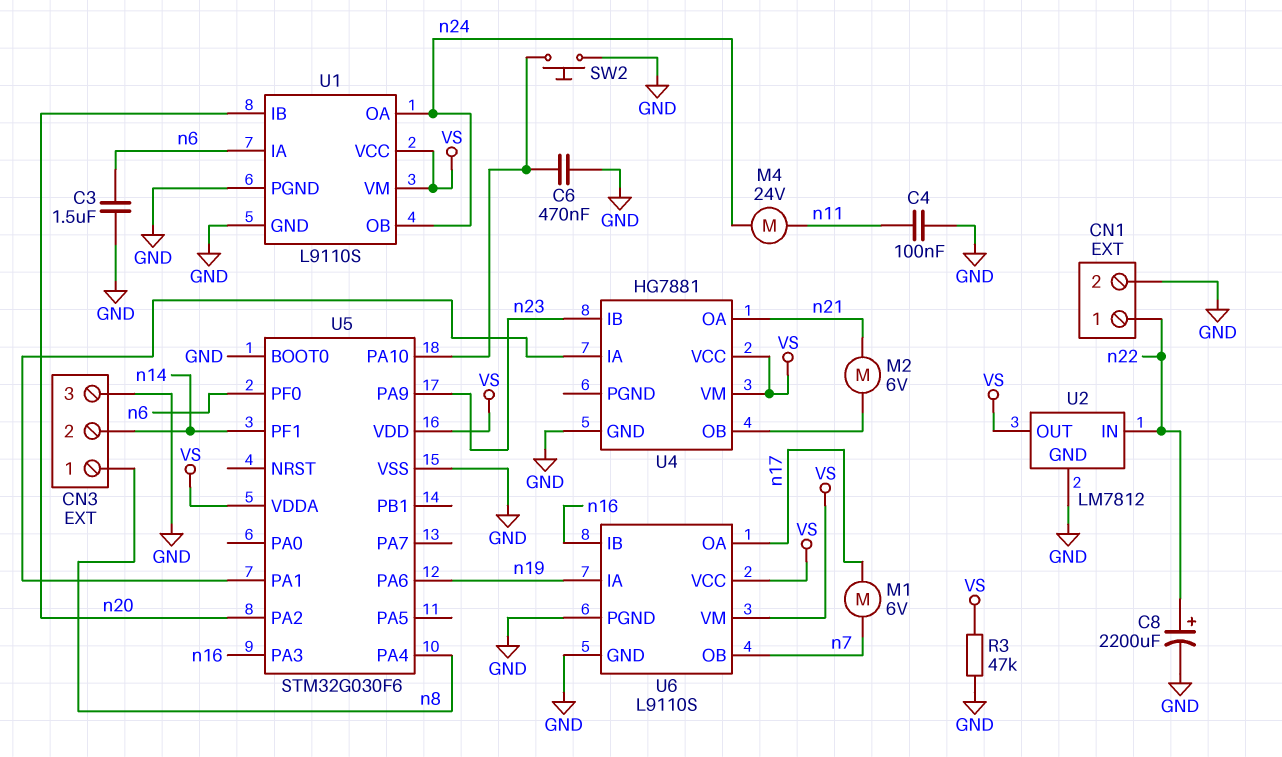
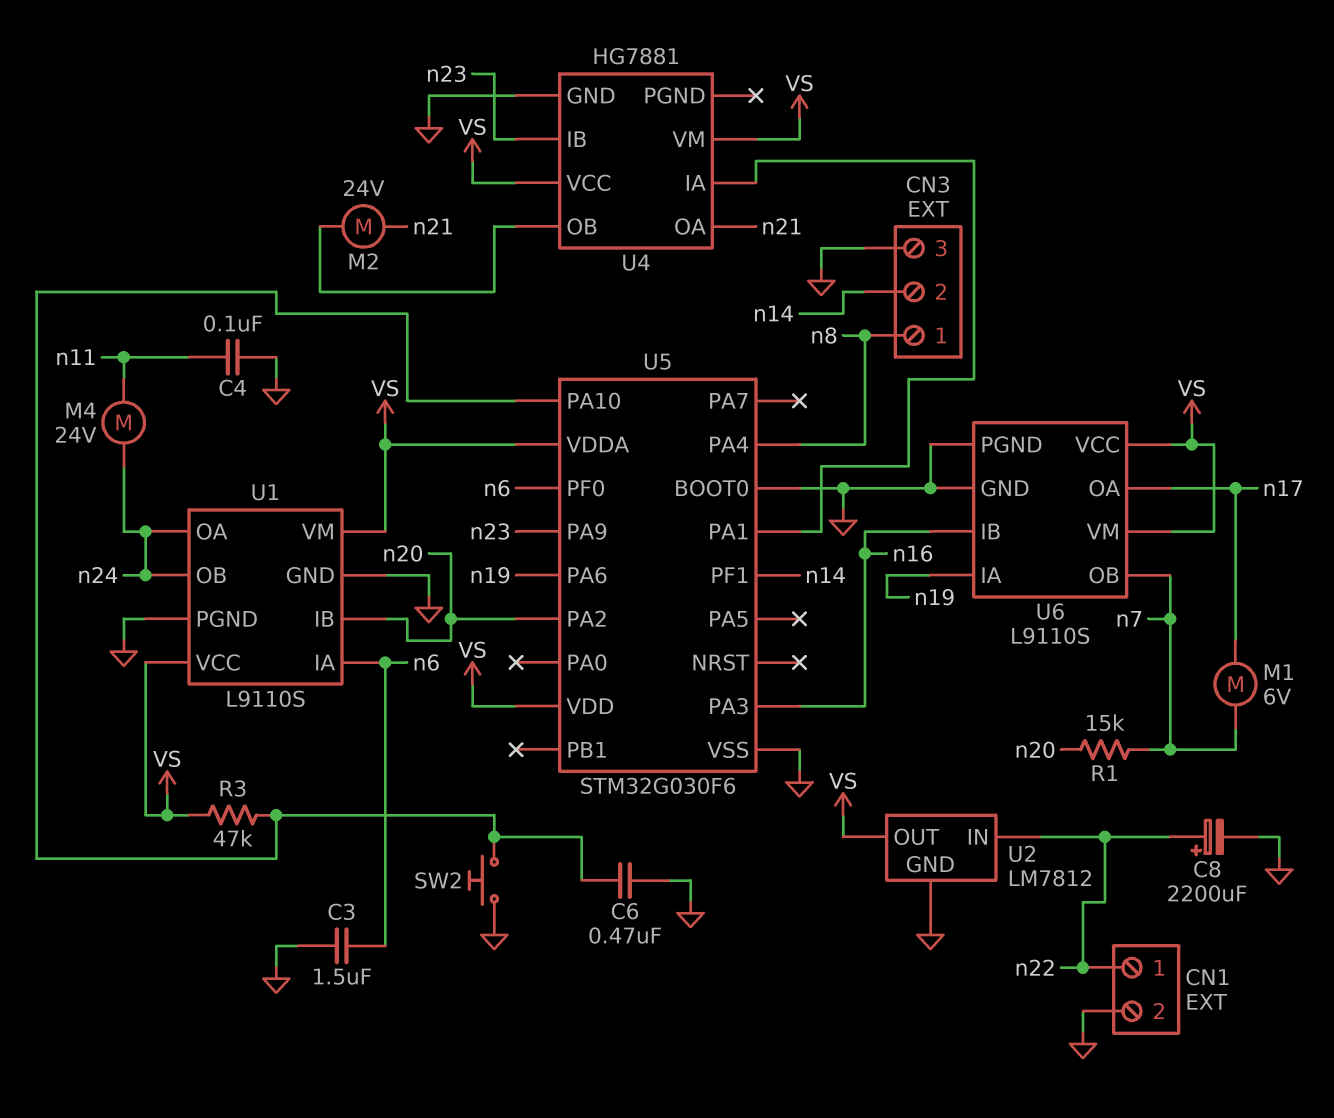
M2: motor 6V (U4/OB, n21) -> motor 24V (U4/OB, n21)
R1: none -> 15k (n7, n20)
R3: 47k (GND, VS) -> 47k (U5/PA10, VS)

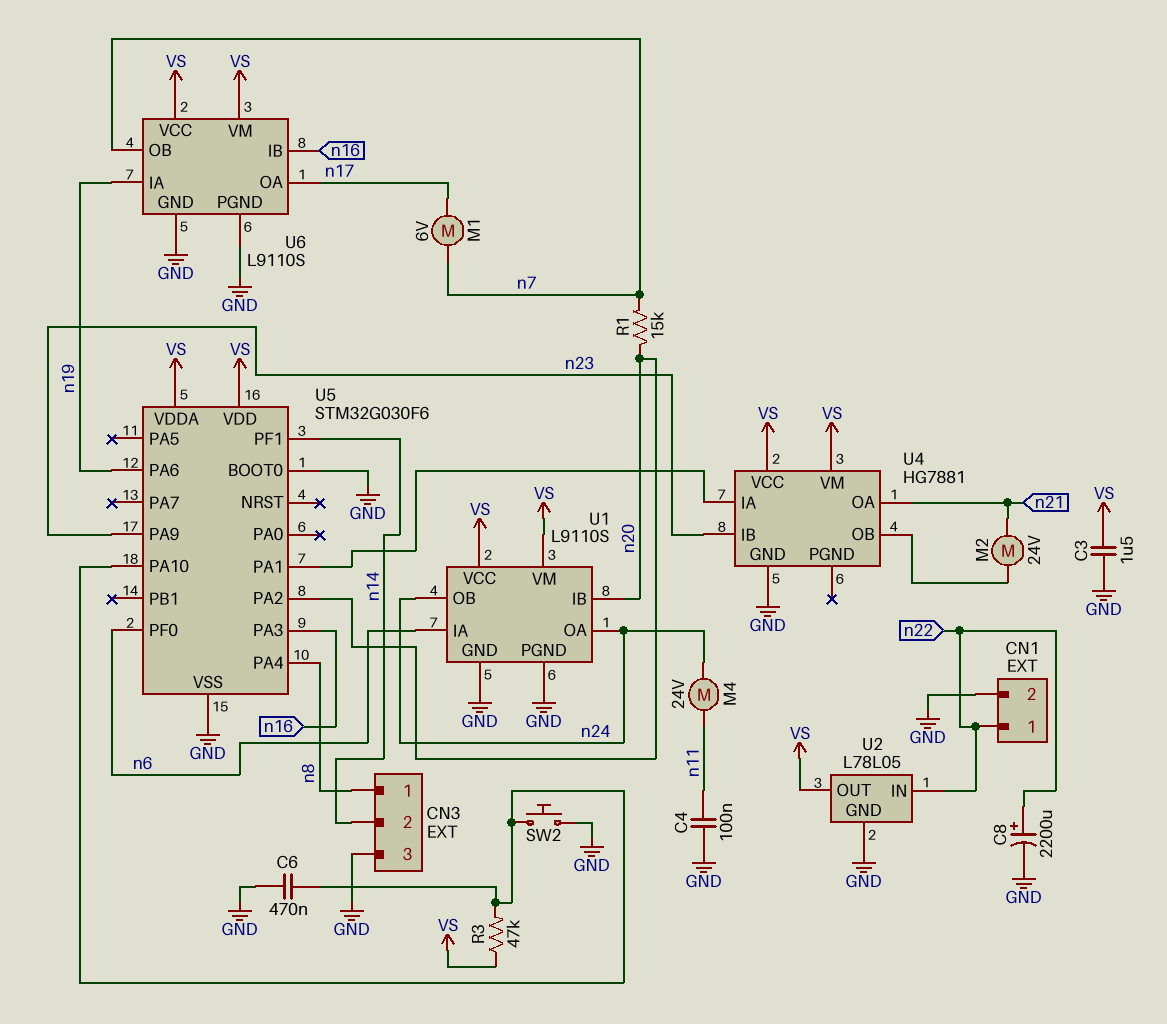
C3: 1.5uF (GND, n6) -> 1.5uF (GND, VS)
U2: LM7812 -> L78L05

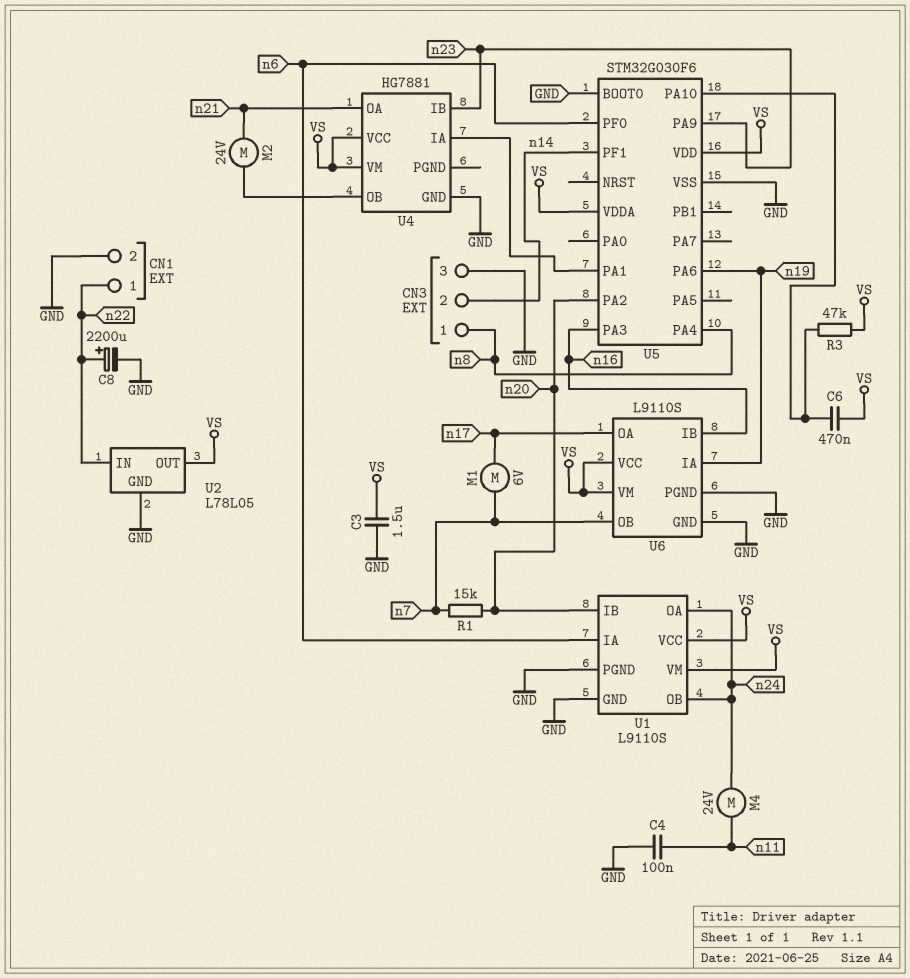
C6: 470nF (GND, U5/PA10) -> 470nF (U5/PA10, VS)
SW2: button (GND, U5/PA10) -> none

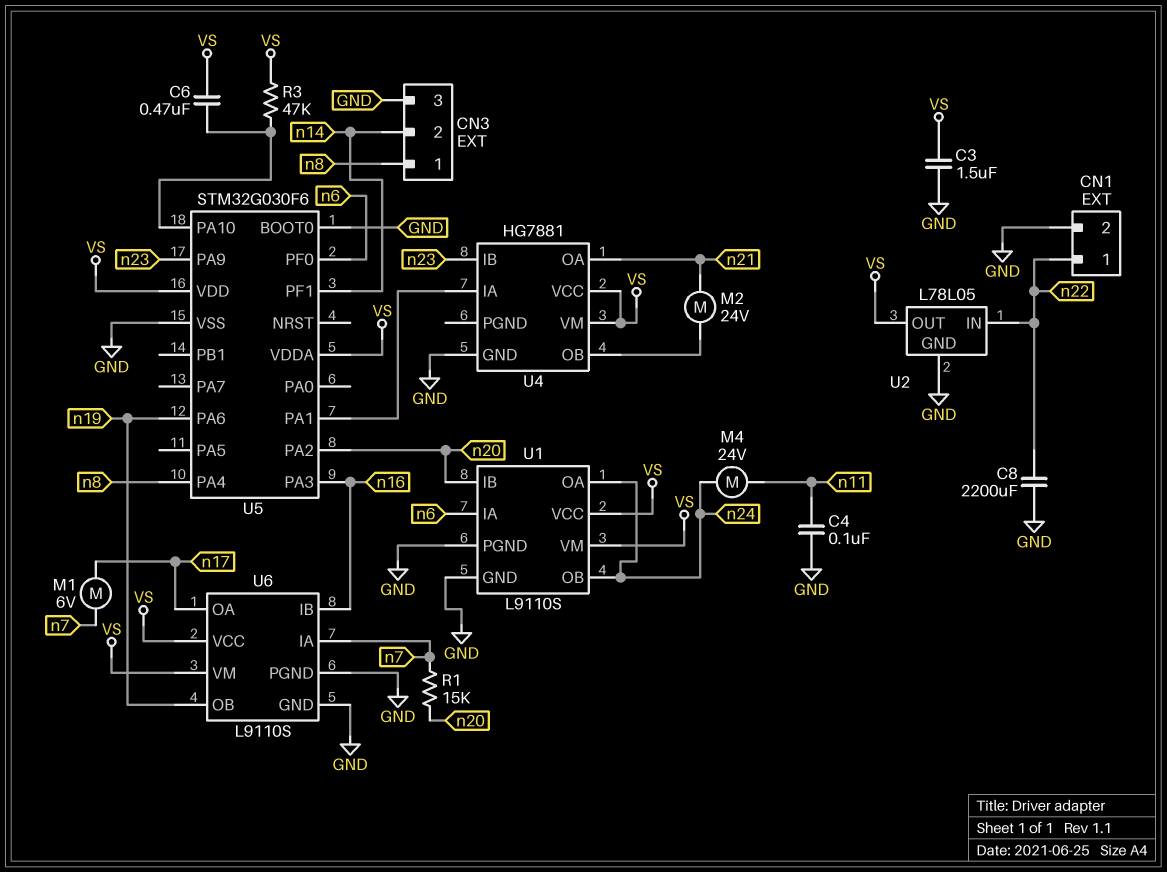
C8: 2200uF (plus n22, minus GND) -> 2200uF (GND, n22)
U6 pin IA: n19 -> n7
U6 pin OB: n7 -> n19

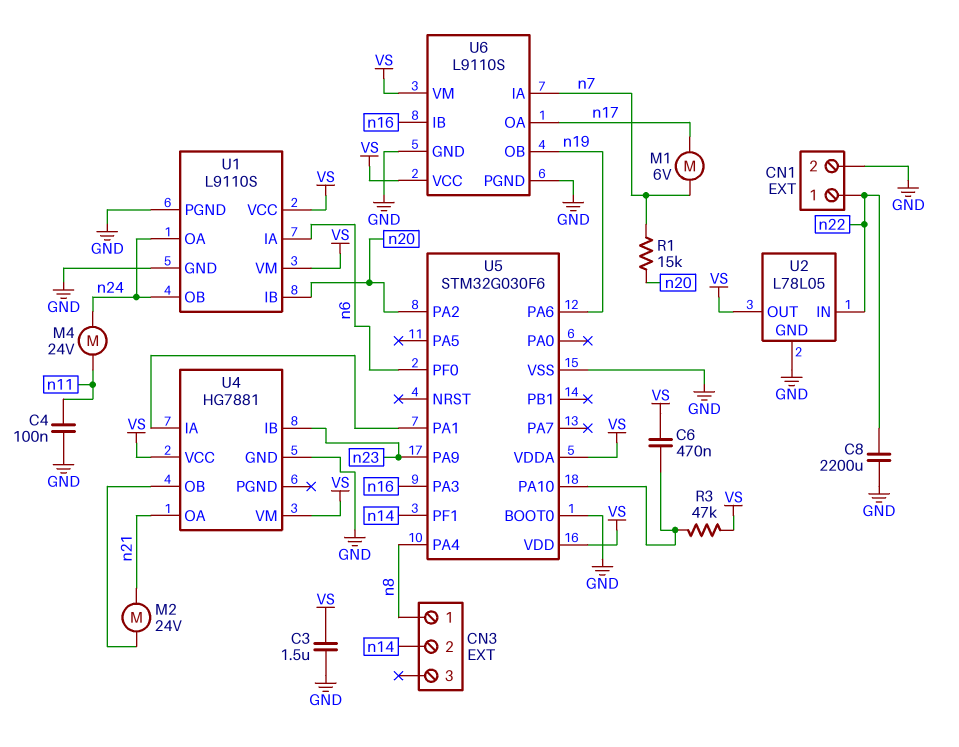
CN3 pin 3: GND -> none

